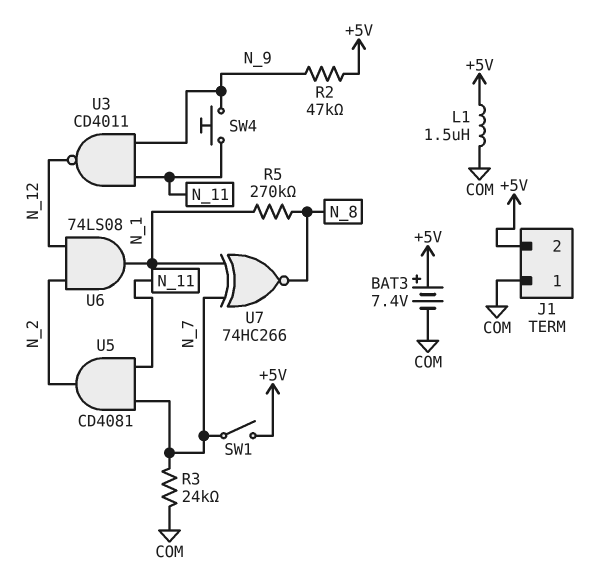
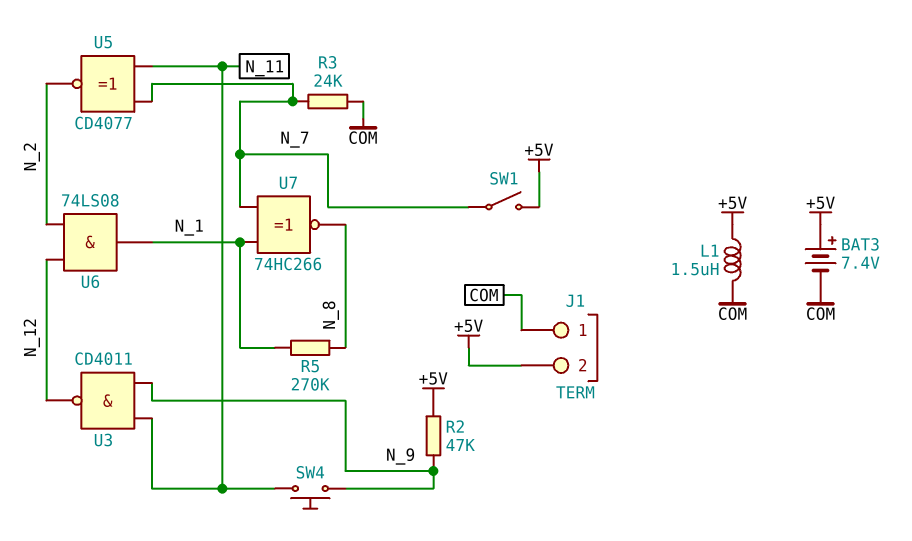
U5: AND CD4081 (in N_7, in N_11, out N_2) -> XNOR CD4077 (in N_7, in N_11, out N_2)

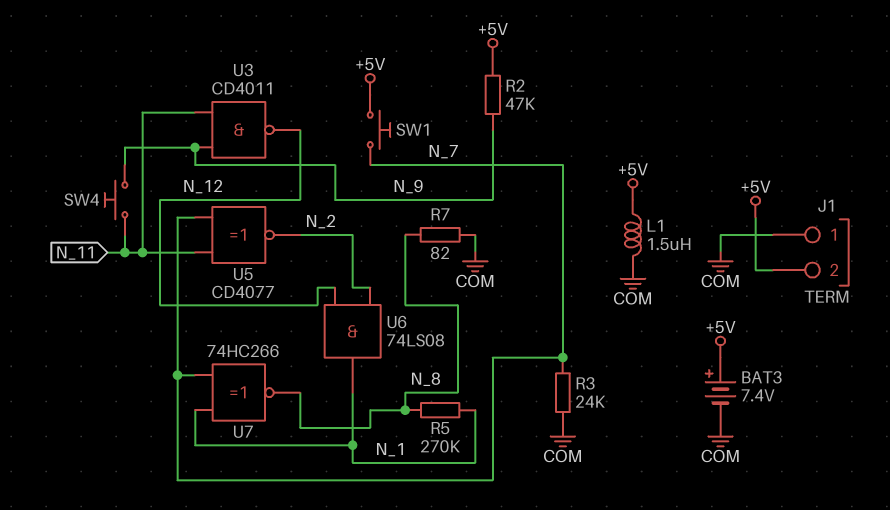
R7: none -> 82 (COM, N_8)
SW1: switch (+5V, N_7) -> button (+5V, N_7)

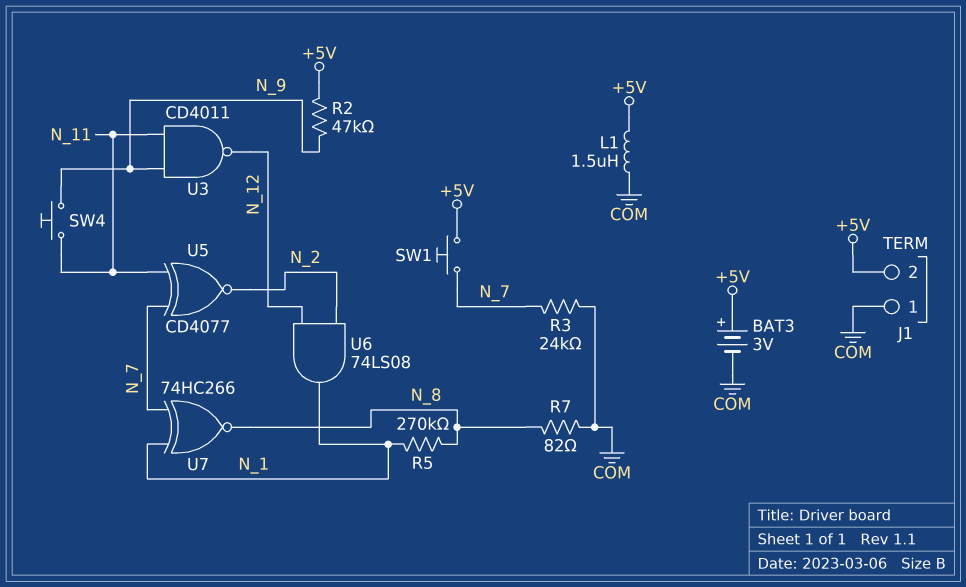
BAT3: 7.4V (plus +5V, minus COM) -> 3V (plus +5V, minus COM)

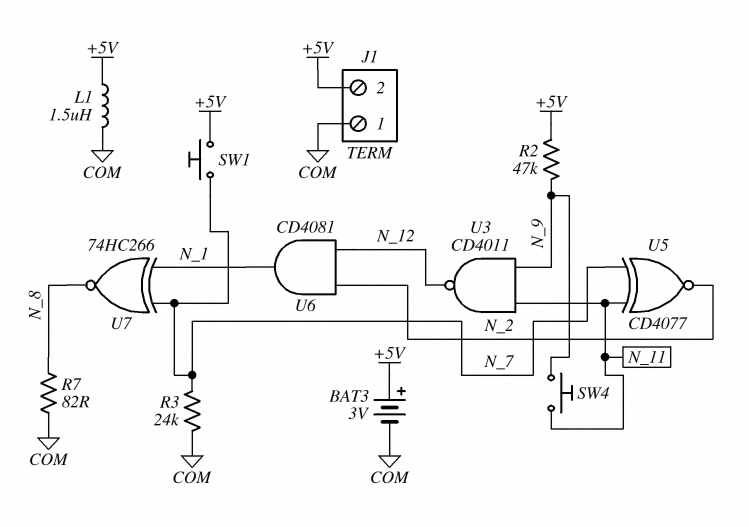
R5: 270k (N_1, N_8) -> none
U6: AND 74LS08 (in N_2, in N_12, out N_1) -> AND CD4081 (in N_2, in N_12, out N_1)

